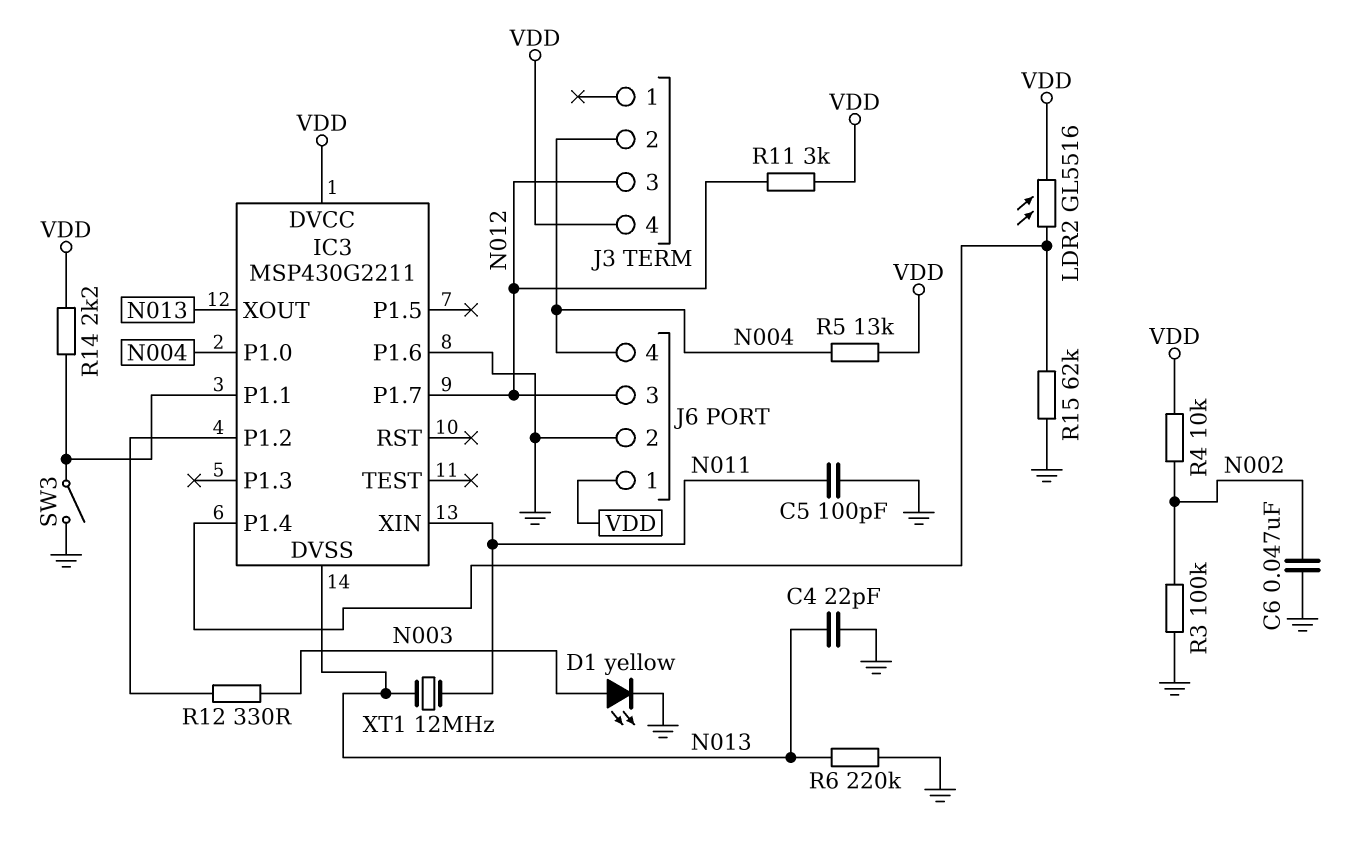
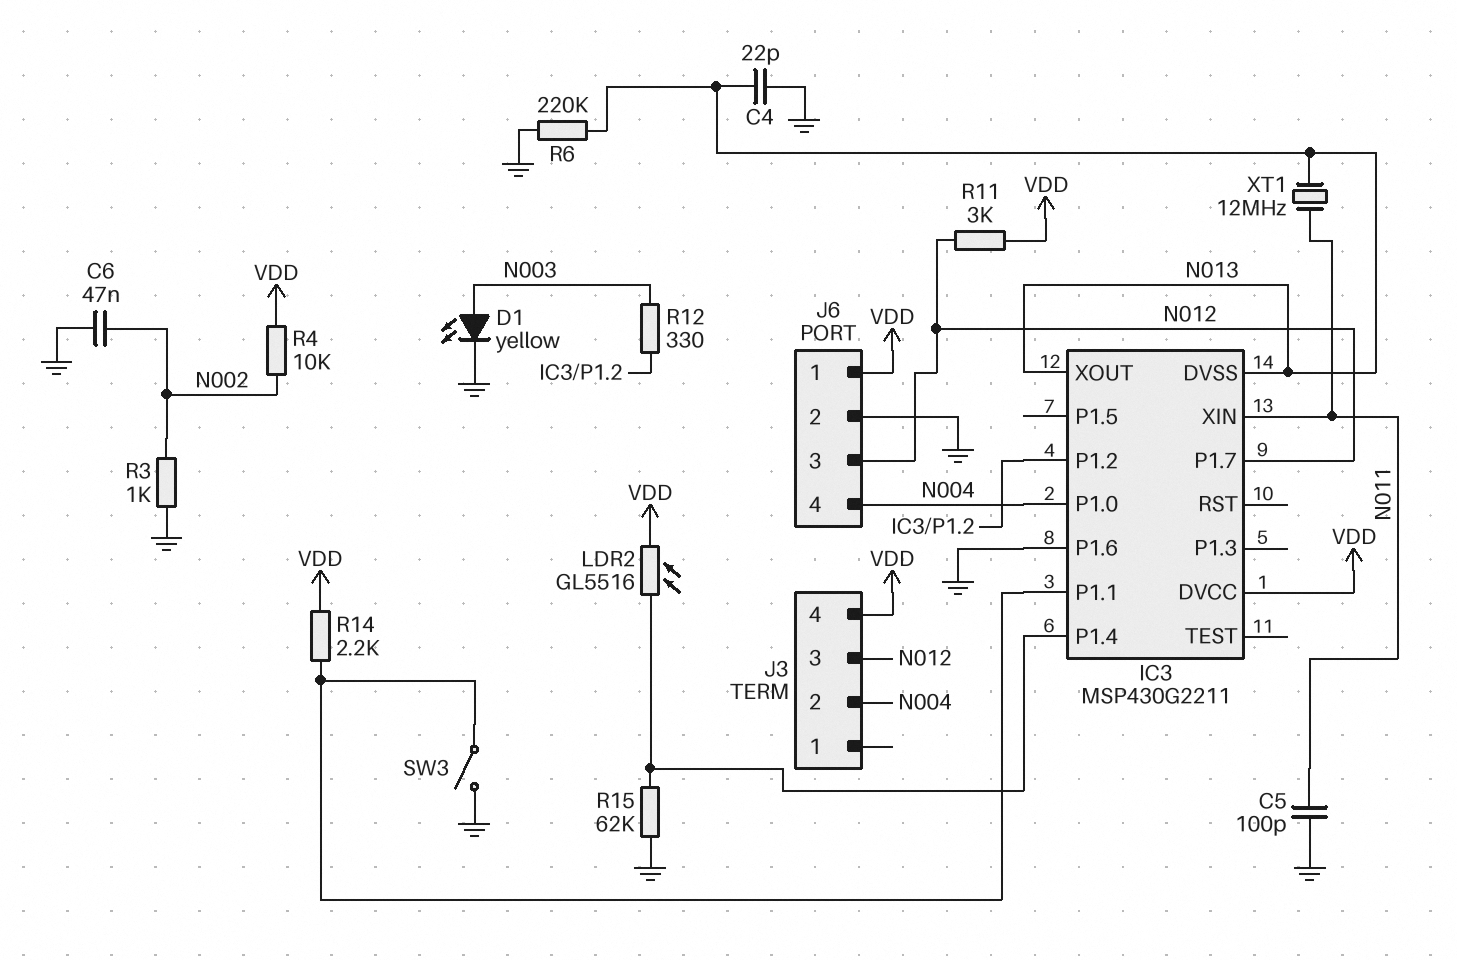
R3: 100k (GND, N002) -> 1k (GND, N002)
R5: 13k (N004, VDD) -> none

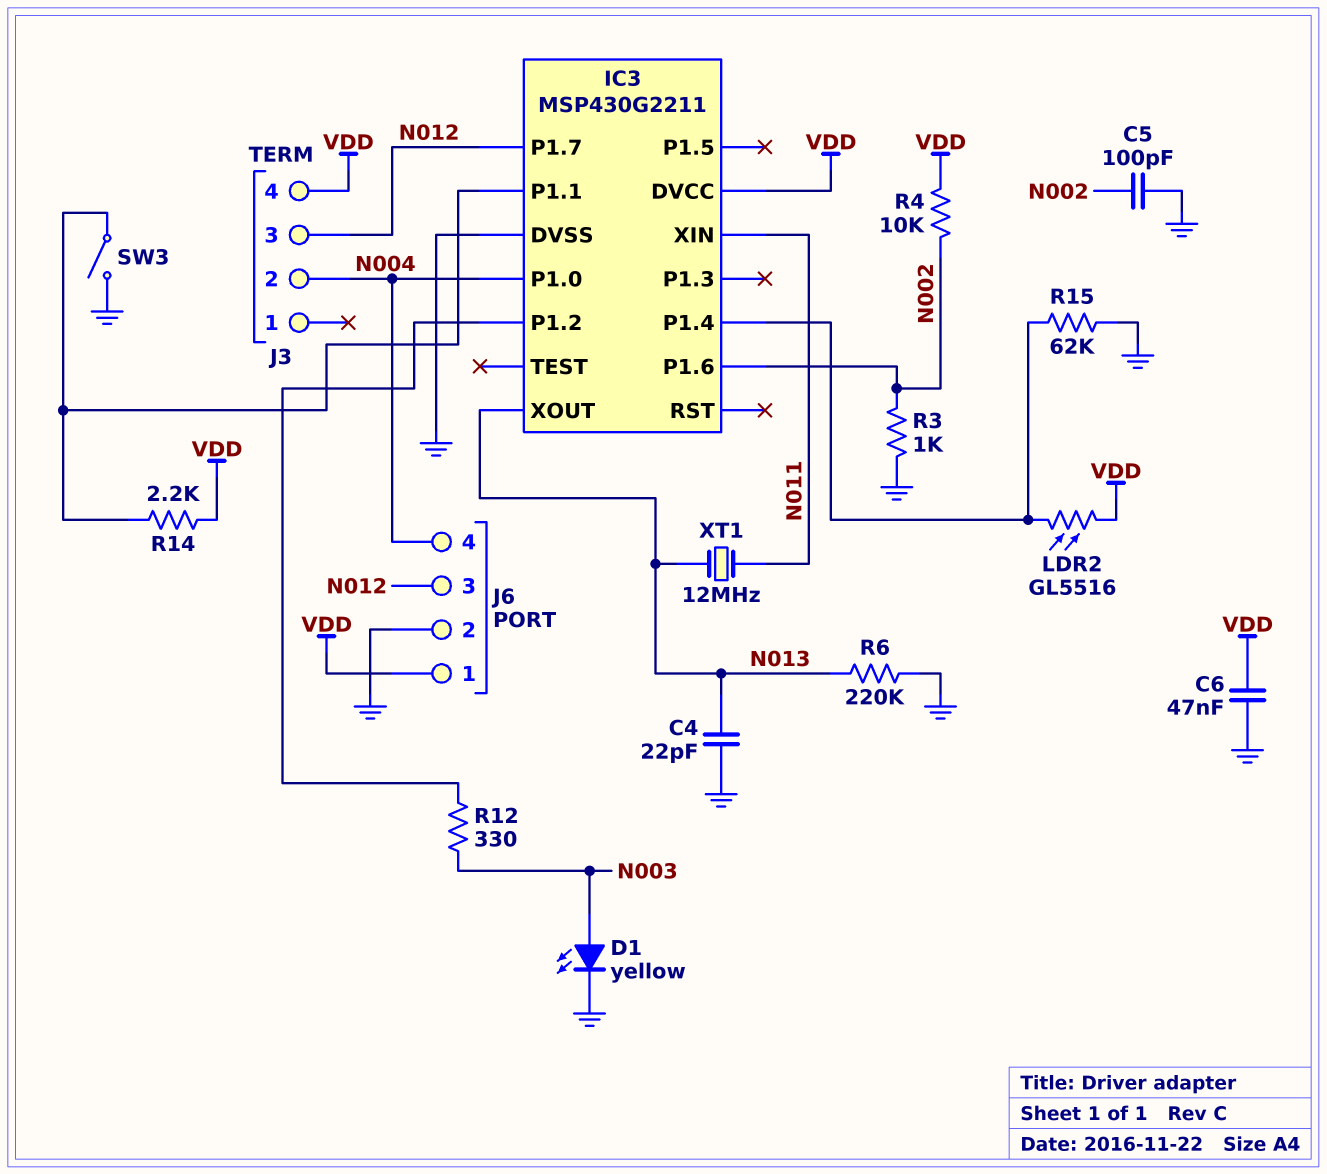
C5: 100pF (GND, N011) -> 100pF (GND, N002)
C6: 47nF (GND, N002) -> 47nF (GND, VDD)
IC3 pin DVSS: N013 -> GND
IC3 pin P1.6: GND -> N002
R11: 3k (N012, VDD) -> none

